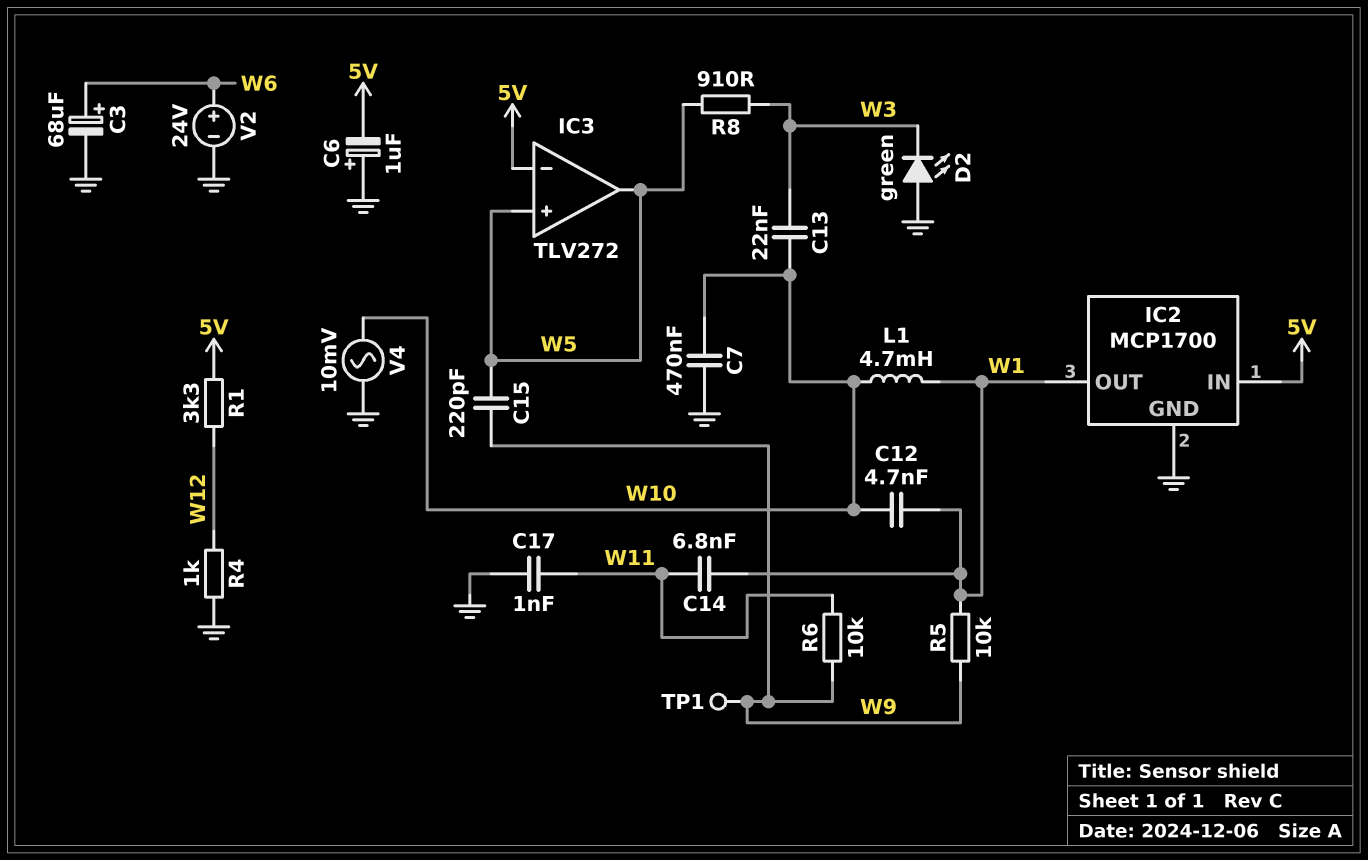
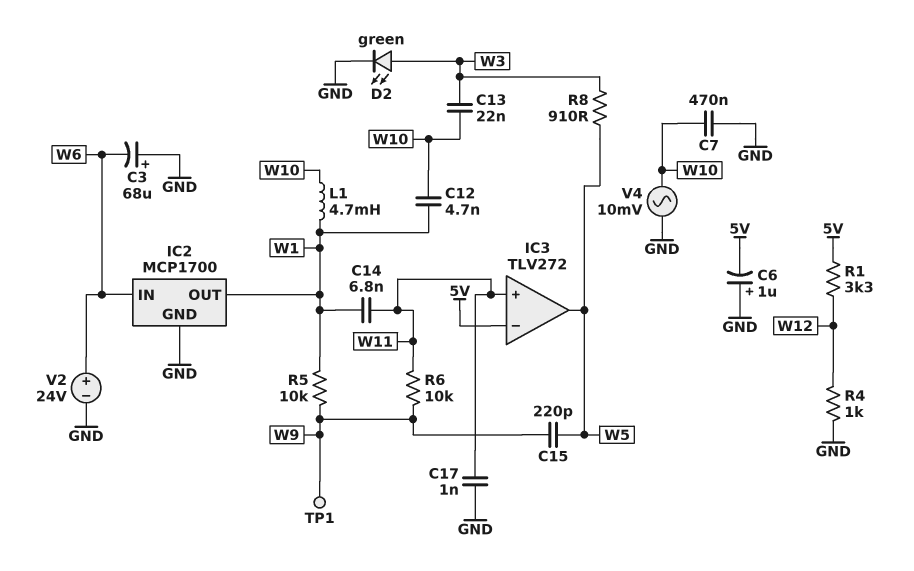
C3: 68uF (plus W6, minus GND) -> 68uF (plus GND, minus W6)
D2: LED green (A GND, K W3) -> LED green (A W3, K GND)
IC2 pin IN: 5V -> W6
IC3 pin in+: W5 -> W11

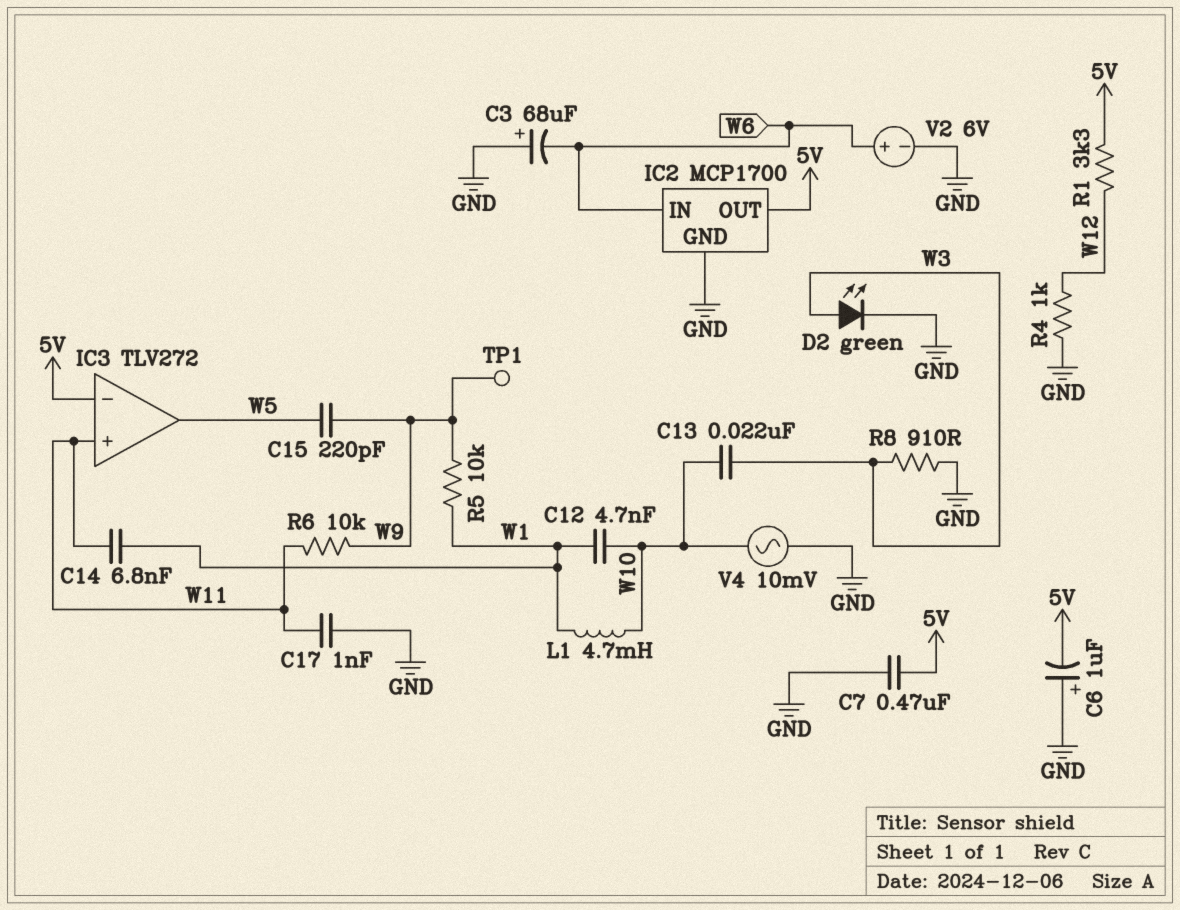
C7: 470nF (GND, W10) -> 470nF (5V, GND)
IC2 pin OUT: W1 -> 5V
R8: 910 (W3, W5) -> 910 (GND, W3)
V2: 24V (plus W6, minus GND) -> 6V (plus W6, minus GND)

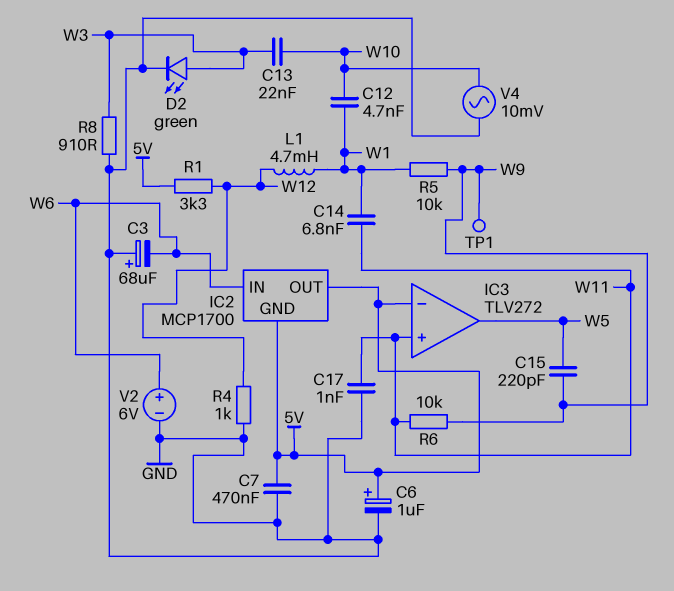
C6: 1uF (plus GND, minus 5V) -> 1uF (plus 5V, minus GND)
IC2 pin GND: GND -> 5V
L1: 4.7mH (W1, W10) -> 4.7mH (W1, W12)

